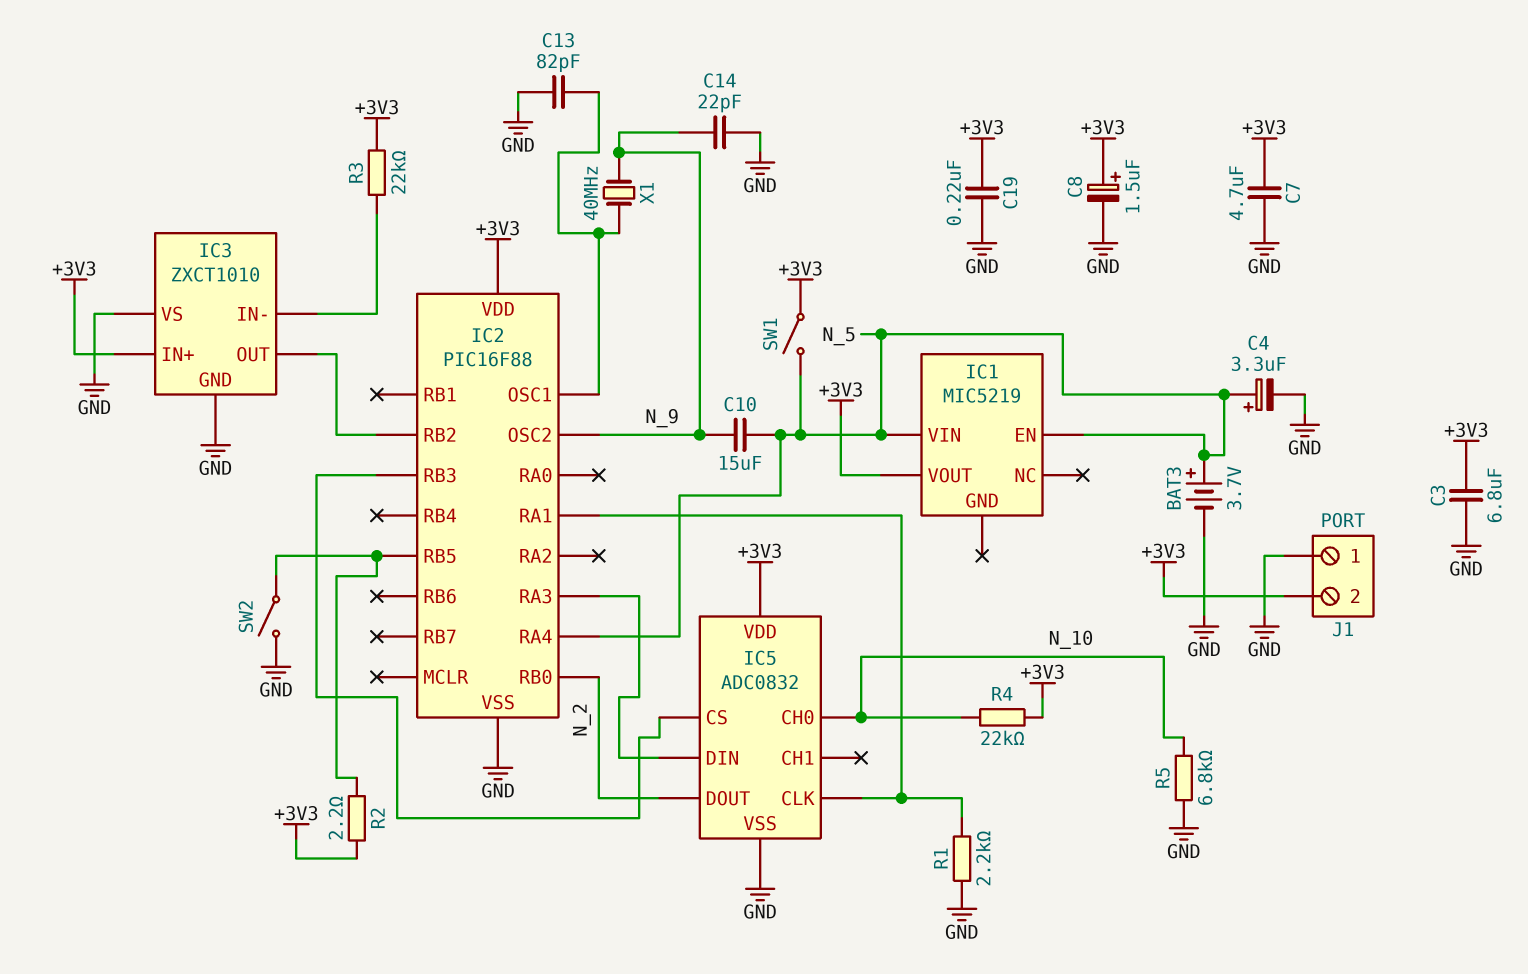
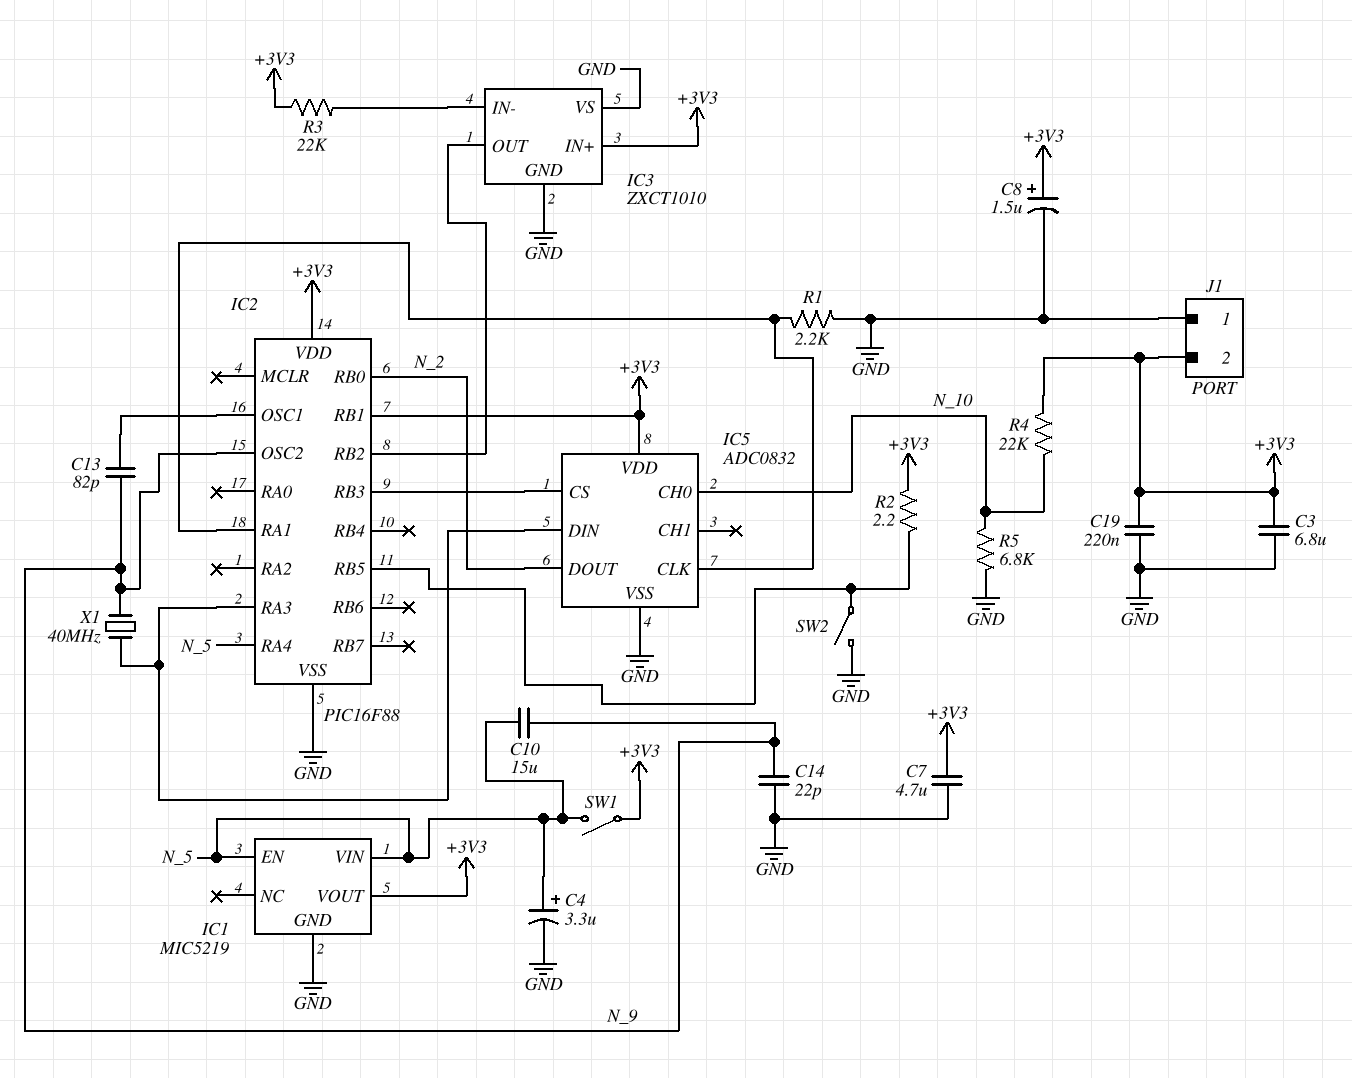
BAT3: 3.7V (plus N_5, minus GND) -> none
C13: 82pF (GND, IC2/OSC1) -> 82pF (IC2/OSC1, N_9)
IC1 pin GND: none -> GND
IC2 pin RB1: none -> +3V3
X1: 40MHz (IC2/OSC1, N_9) -> 40MHz (IC2/RA3, N_9)

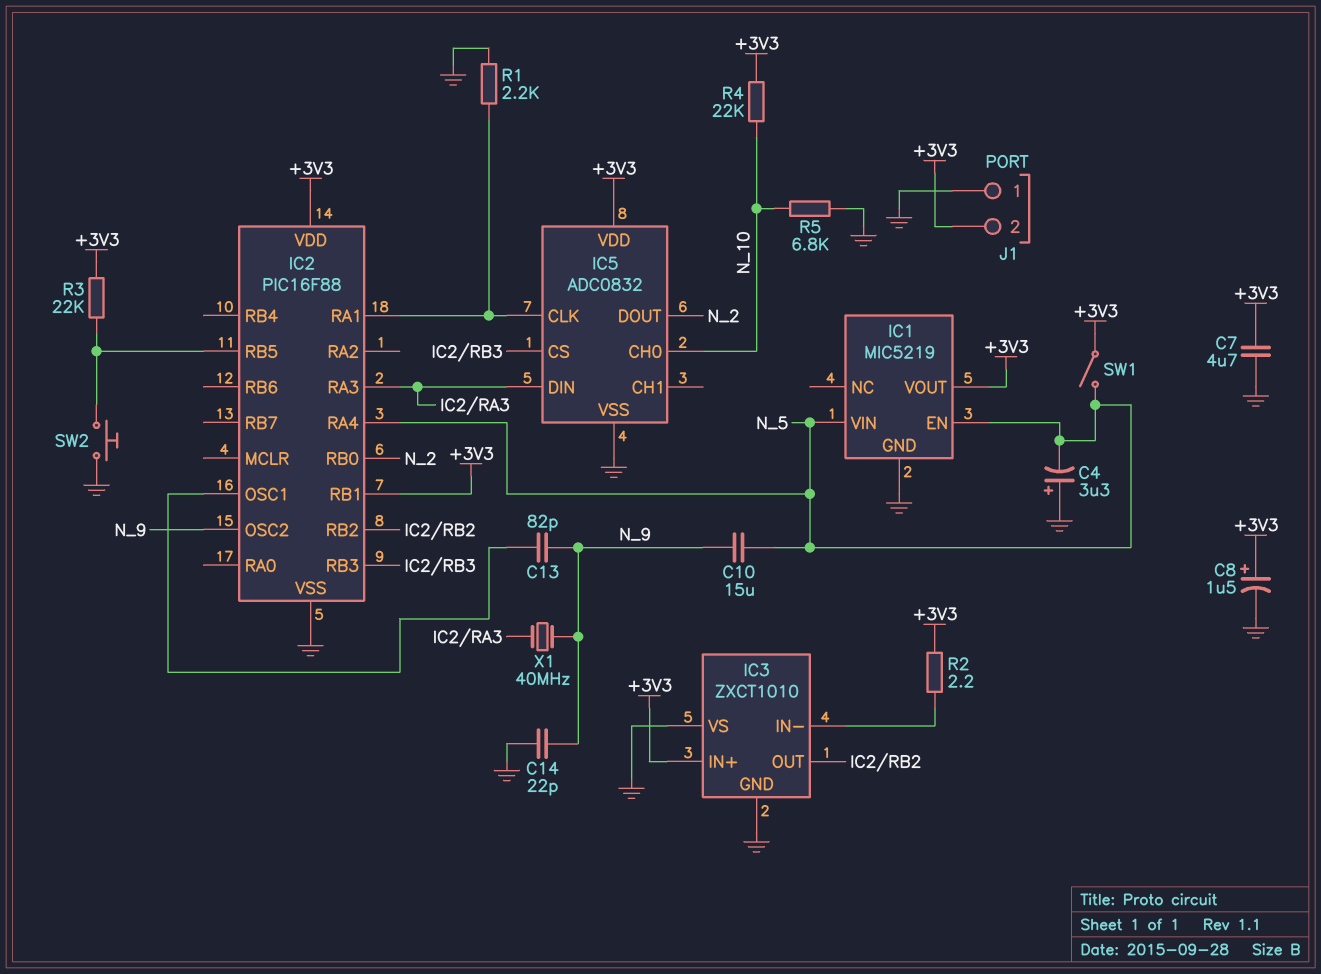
C3: 6.8uF (+3V3, GND) -> none
C4: 3.3uF (plus N_5, minus GND) -> 3.3uF (plus GND, minus N_5)
C19: 220nF (+3V3, GND) -> none
R2: 2.2 (+3V3, IC2/RB5) -> 2.2 (+3V3, IC3/IN-)
R3: 22k (+3V3, IC3/IN-) -> 22k (+3V3, IC2/RB5)
SW2: switch (GND, IC2/RB5) -> button (GND, IC2/RB5)

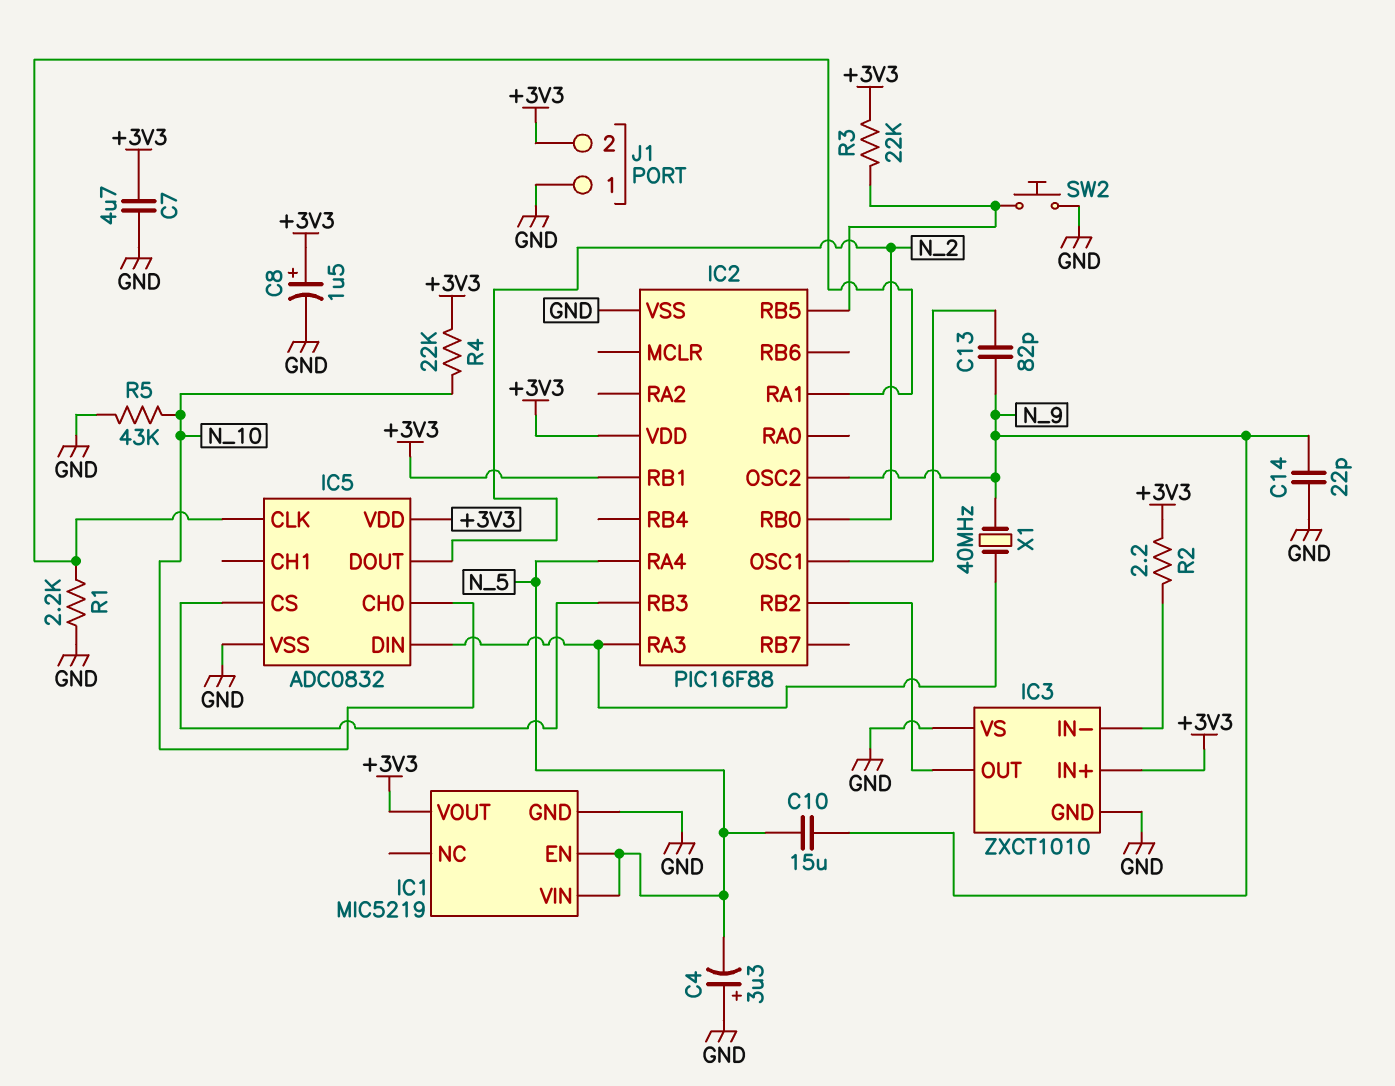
R5: 6.8k (GND, N_10) -> 43k (GND, N_10)
SW1: switch (+3V3, N_5) -> none

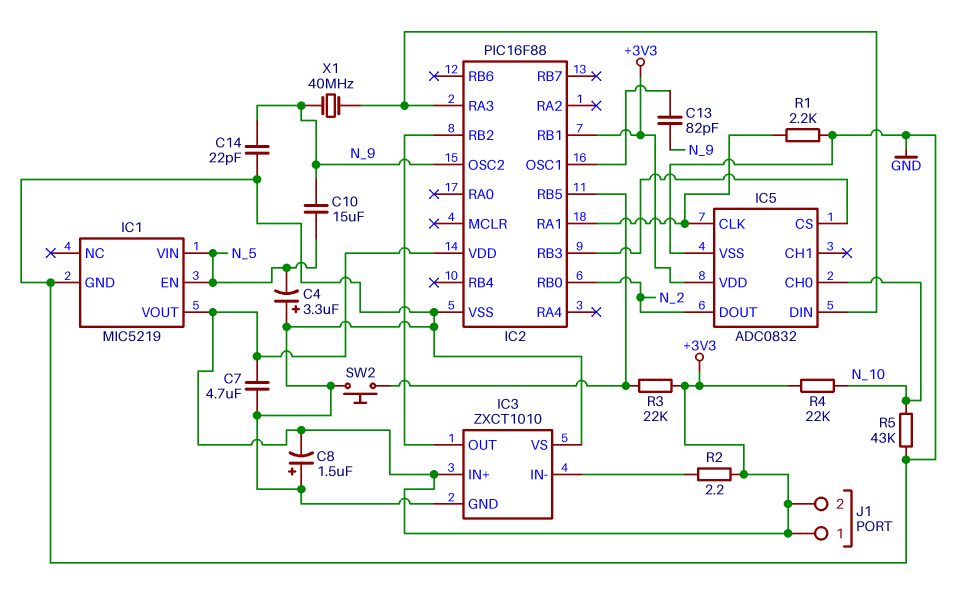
C8: 1.5uF (plus +3V3, minus GND) -> 1.5uF (plus GND, minus +3V3)
IC2 pin RA4: N_5 -> none
J1 pin 1: GND -> +3V3

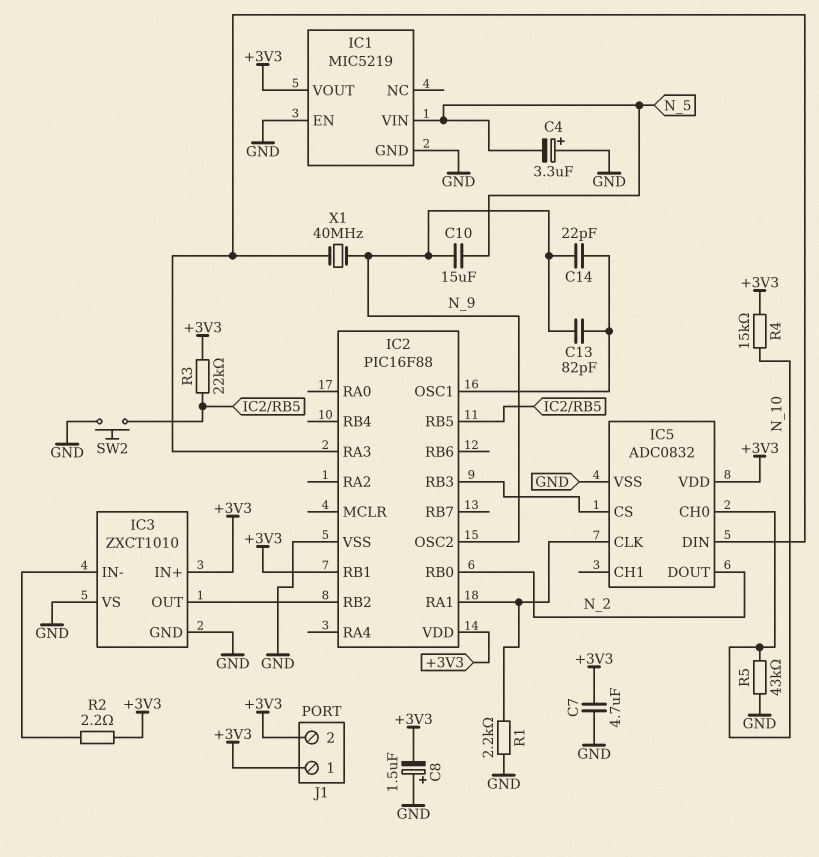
C14: 22pF (GND, N_9) -> 22pF (IC2/OSC1, N_9)
IC1 pin EN: N_5 -> GND
R4: 22k (+3V3, N_10) -> 15k (+3V3, N_10)

